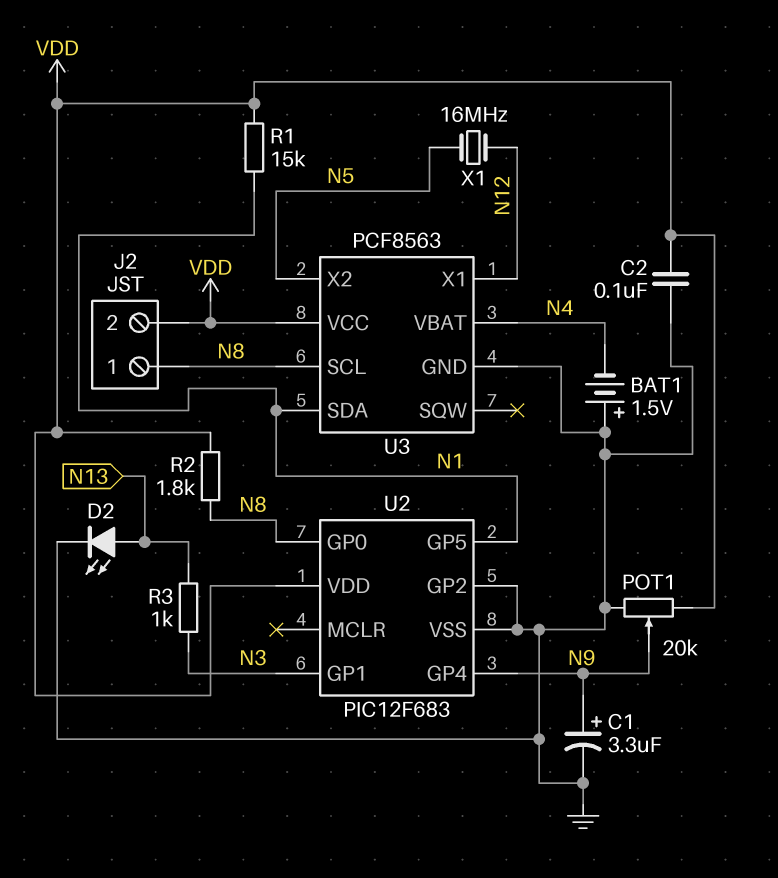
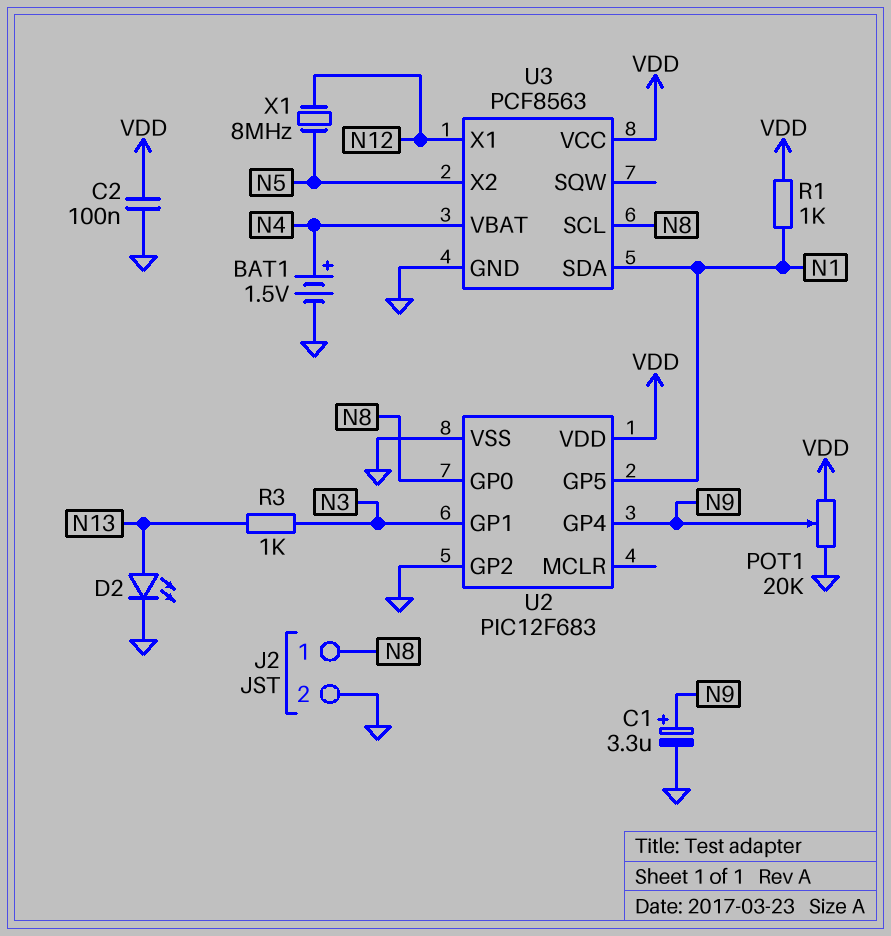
BAT1: 1.5V (plus GND, minus N4) -> 1.5V (plus N4, minus GND)
J2 pin 2: VDD -> GND
R1: 15k (N1, VDD) -> 1k (N1, VDD)
R2: 1.8k (N8, VDD) -> none
X1: 16MHz (N5, N12) -> 8MHz (N5, N12)

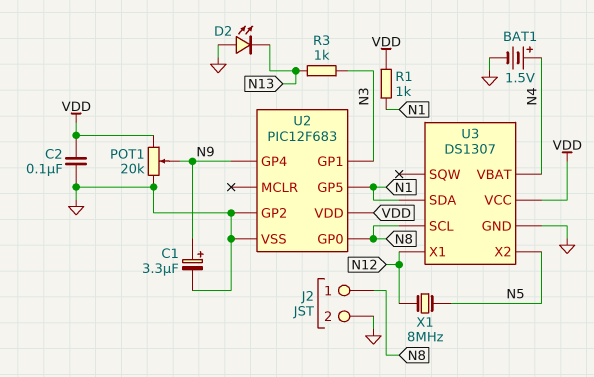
D2: LED (A N13, K GND) -> LED (A GND, K N13)
U3: PCF8563 -> DS1307

